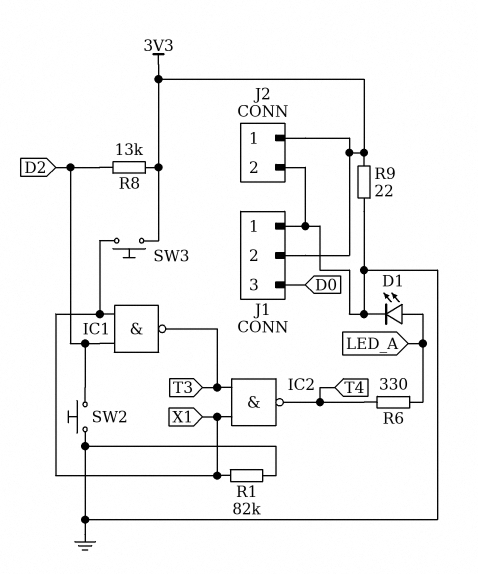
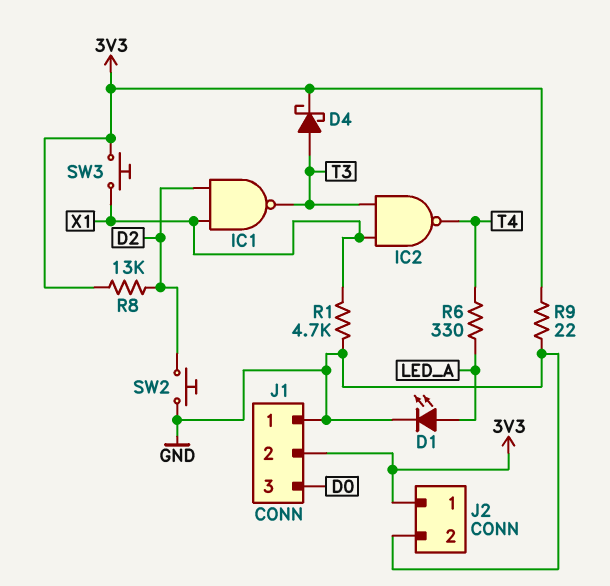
D4: none -> schottky (A T3, K 3V3)
R1: 82k (GND, X1) -> 4.7k (GND, X1)

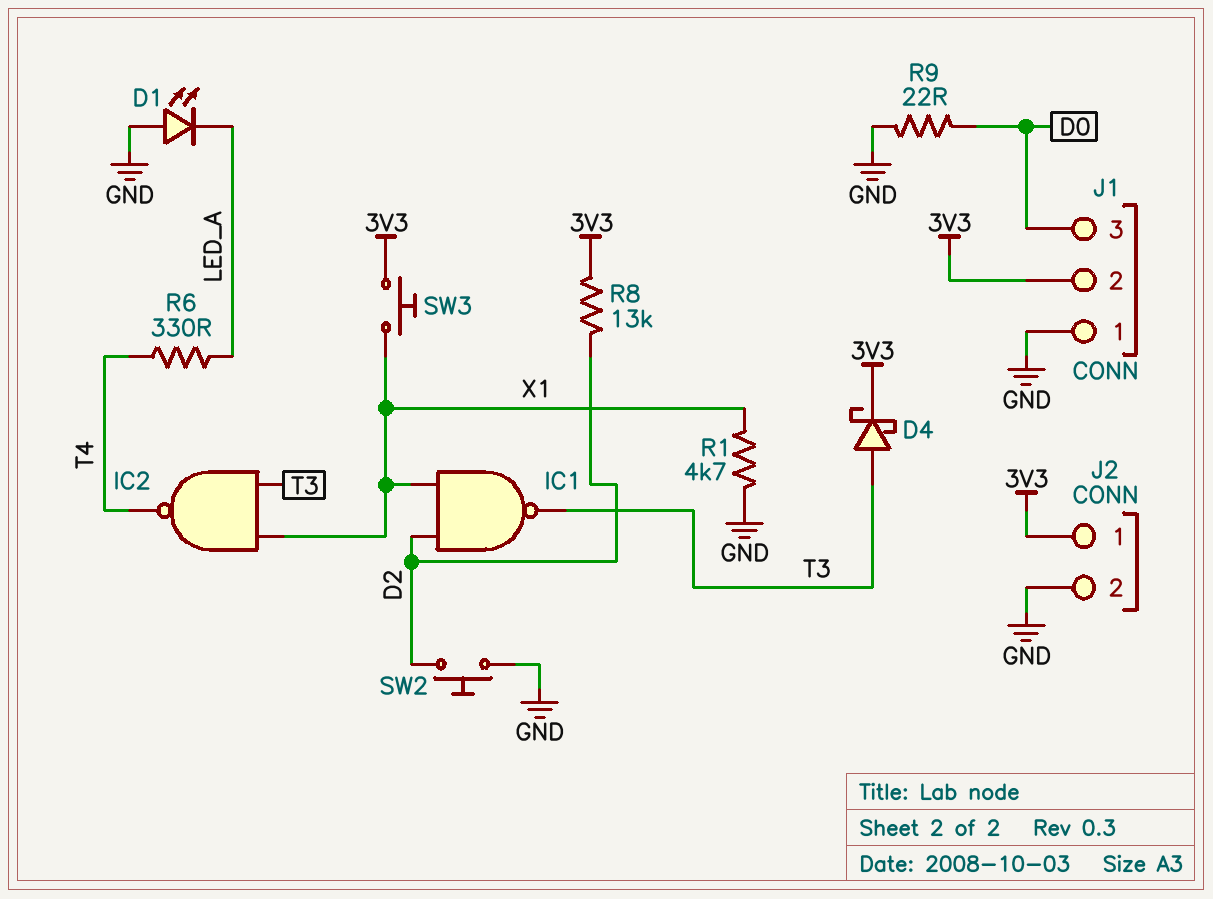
D1: LED (A LED_A, K GND) -> LED (A GND, K LED_A)
R9: 22 (3V3, GND) -> 22 (D0, GND)

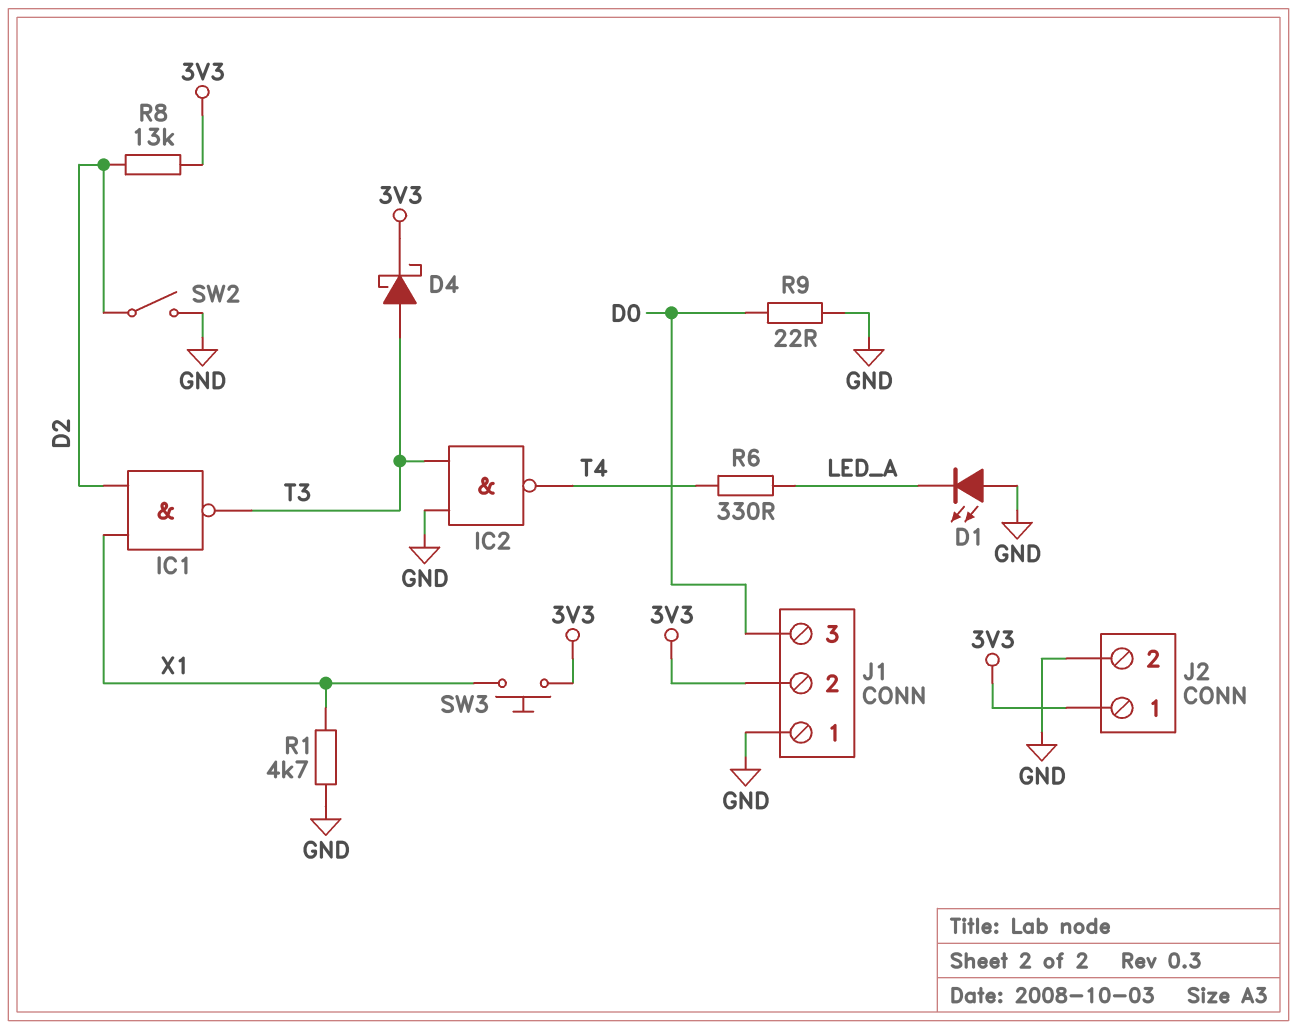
IC2: NAND (in T3, in X1, out T4) -> NAND (in GND, in T3, out T4)
SW2: button (D2, GND) -> switch (D2, GND)

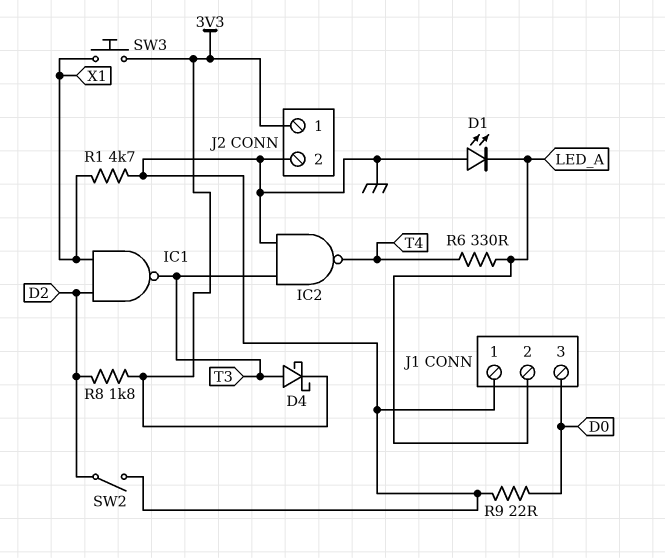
J1 pin 2: 3V3 -> LED_A
R8: 13k (3V3, D2) -> 1.8k (3V3, D2)

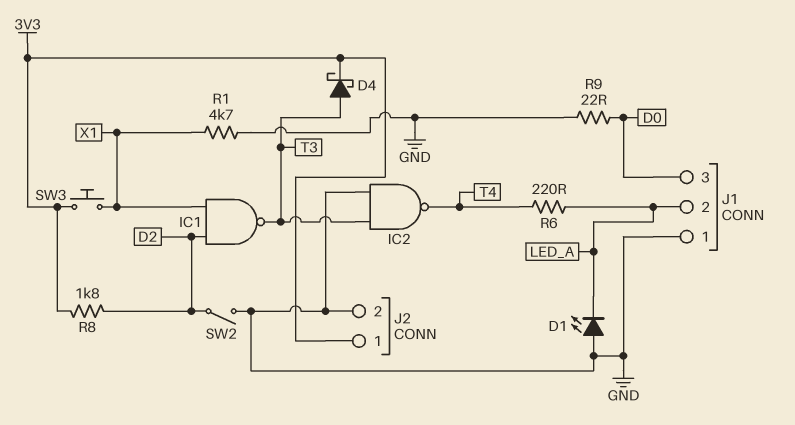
R6: 330 (LED_A, T4) -> 220 (LED_A, T4)

